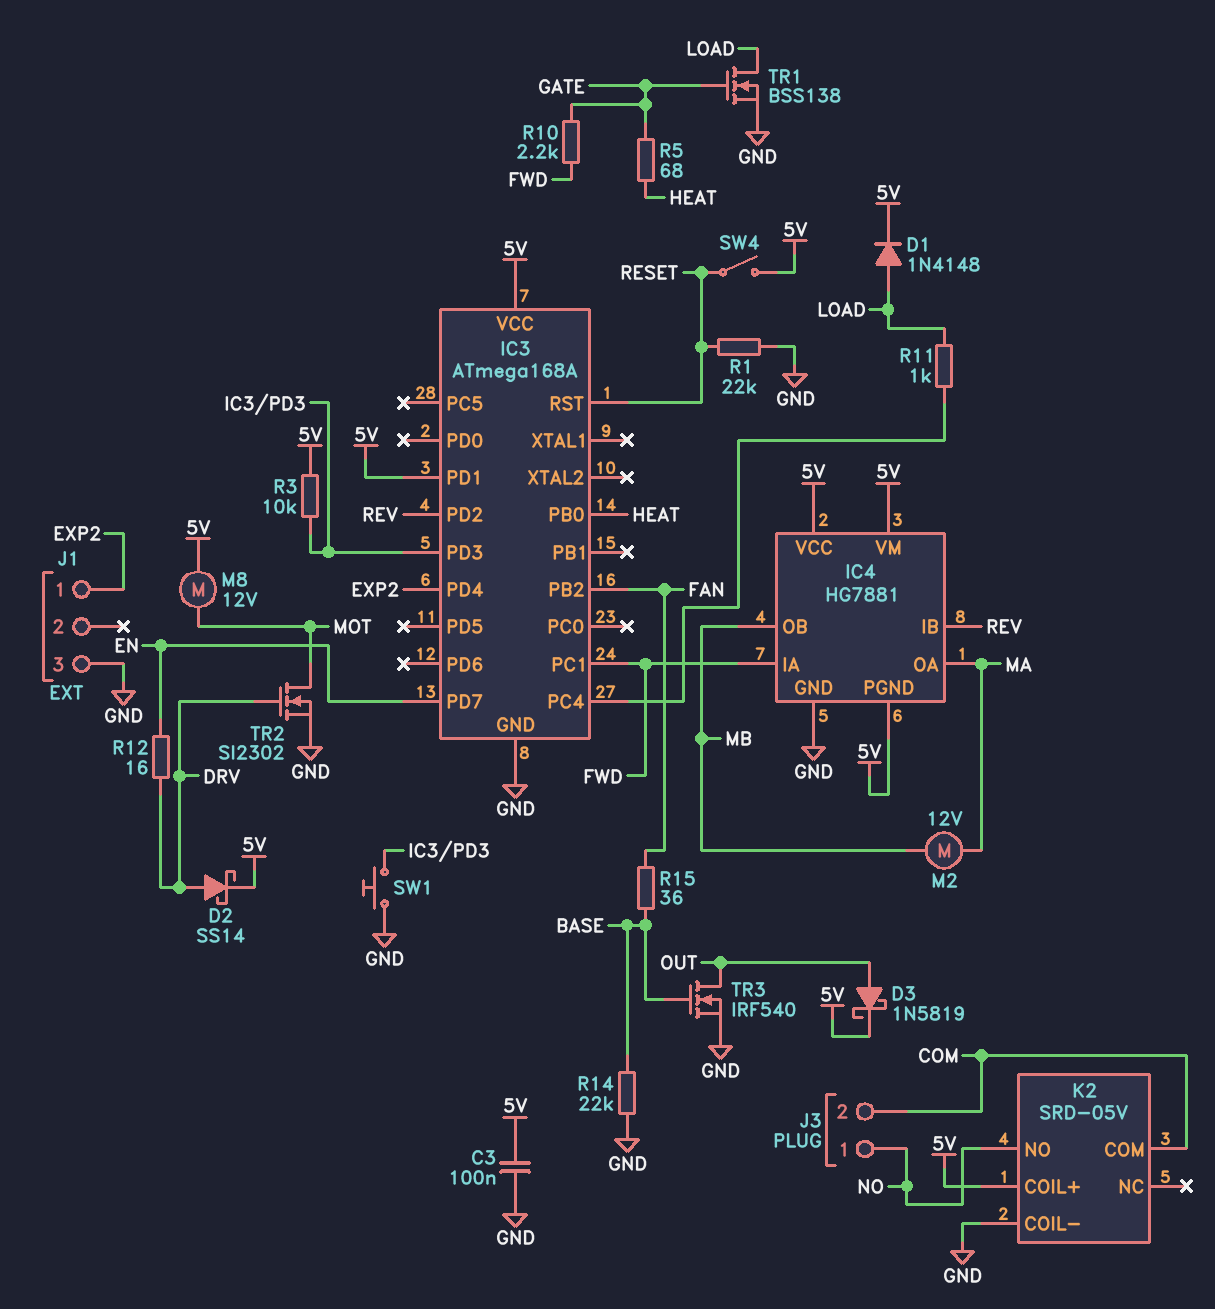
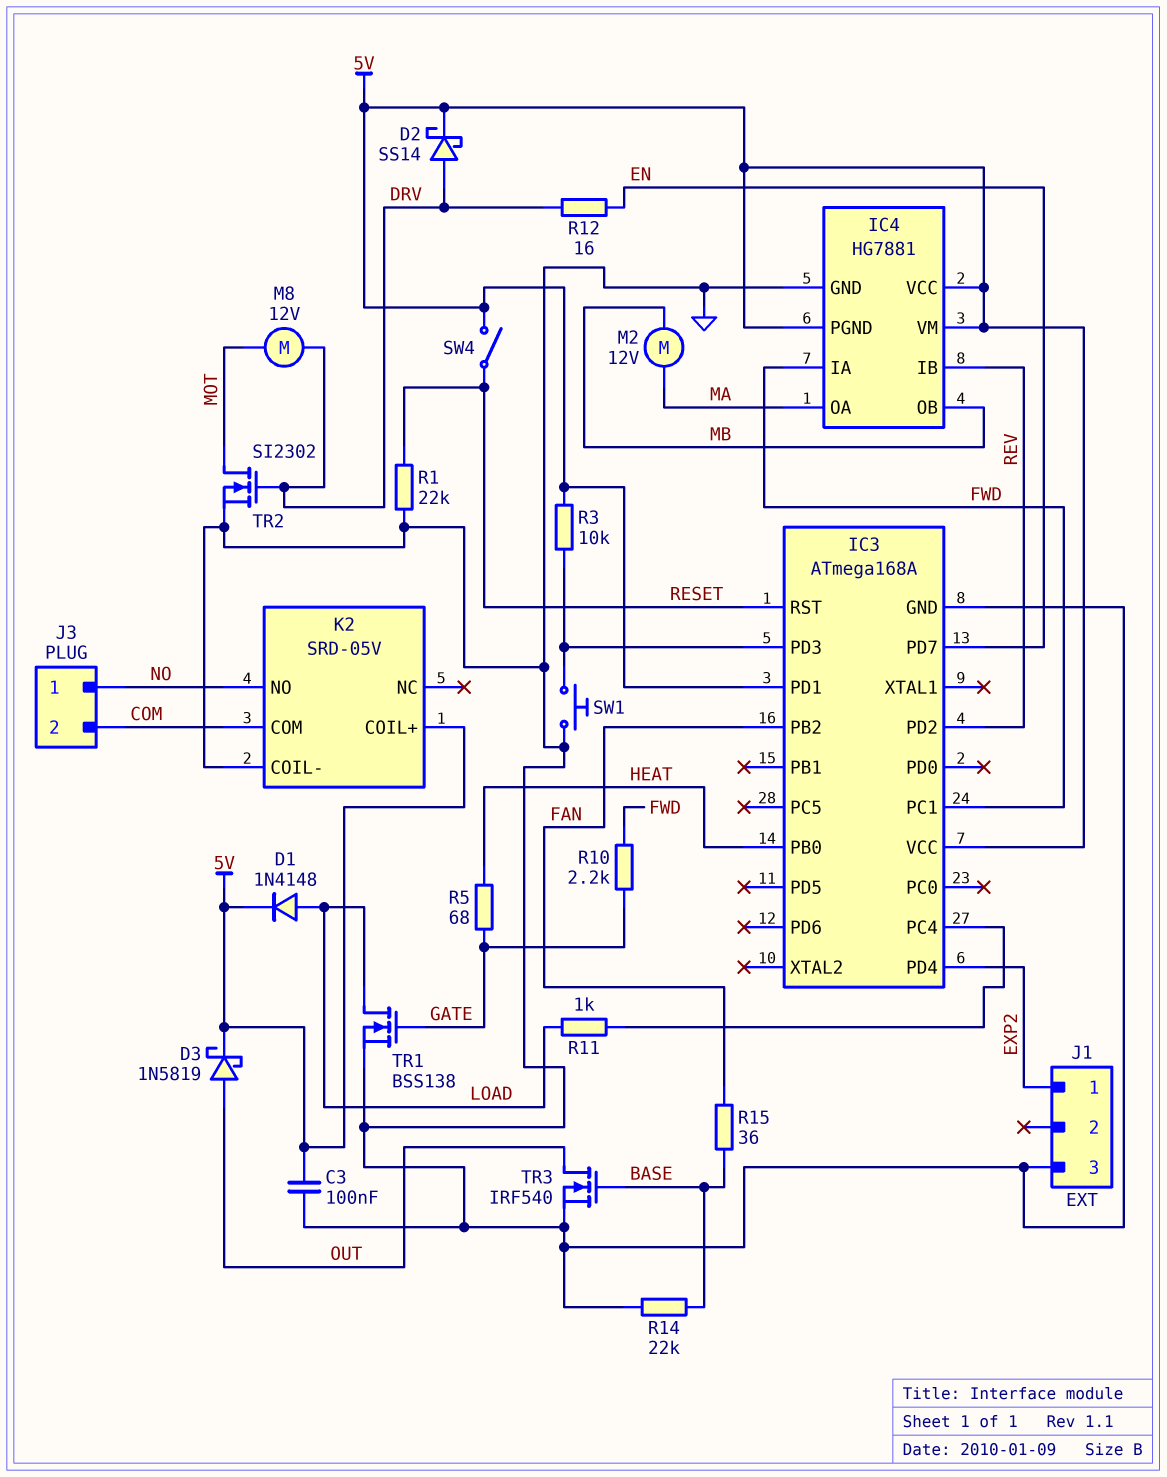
M8: motor 12V (5V, MOT) -> motor 12V (DRV, MOT)

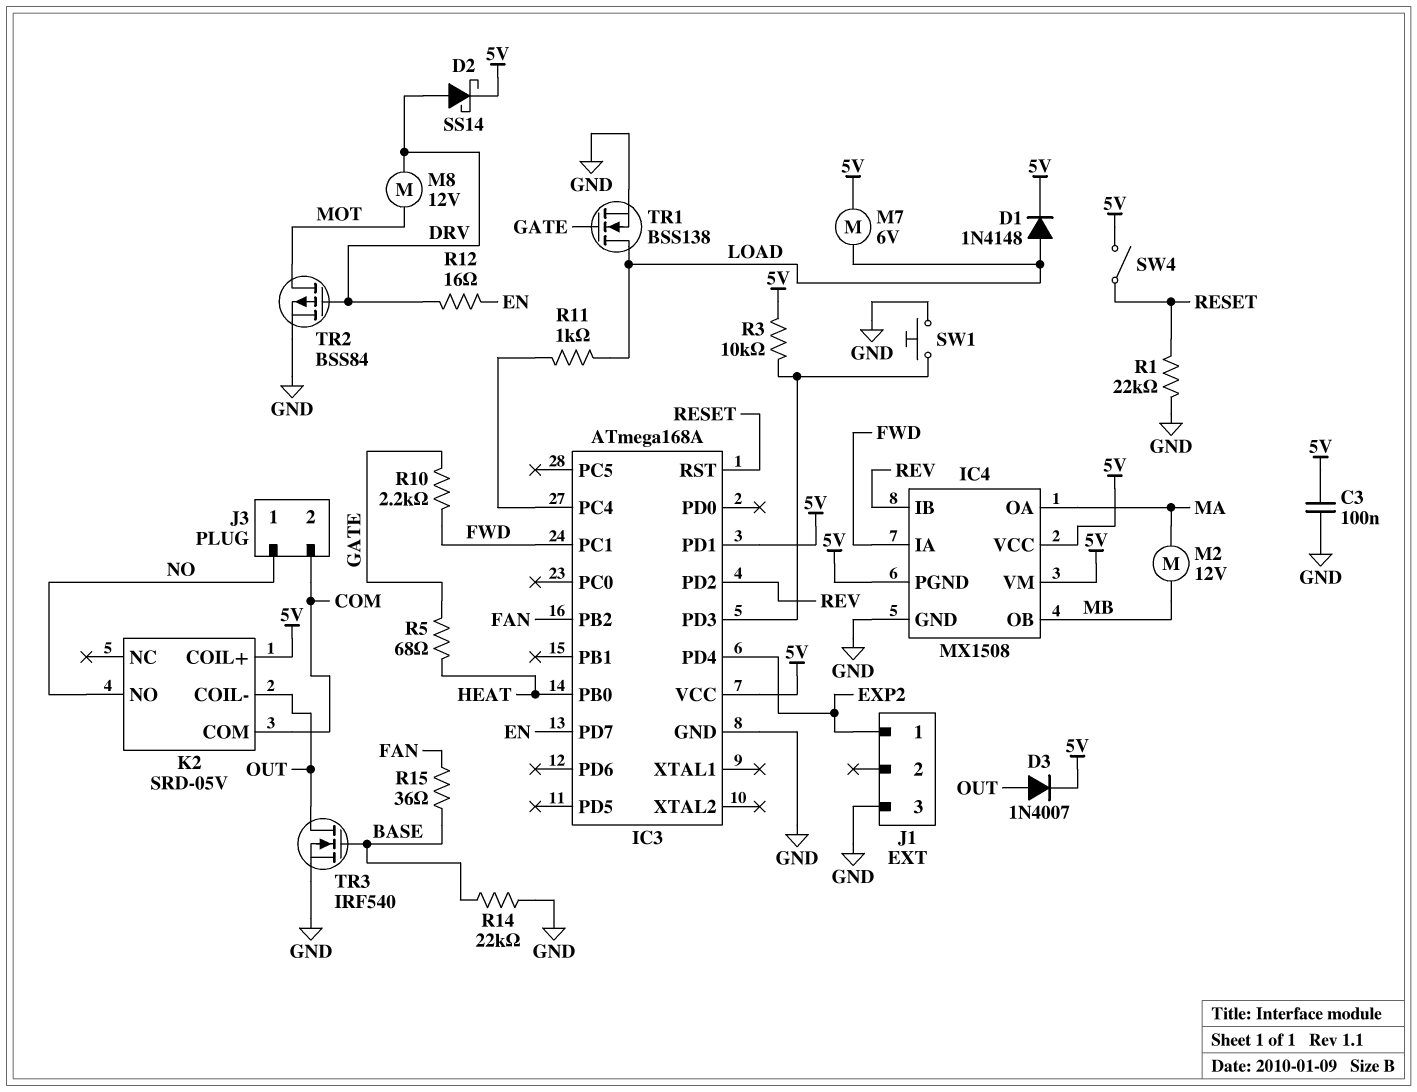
D3: schottky 1N5819 (A OUT, K 5V) -> diode 1N4007 (A OUT, K 5V)
IC4: HG7881 -> MX1508
K2 pin COIL-: GND -> OUT
M7: none -> motor 6V (5V, LOAD)
TR2: NMOS SI2302 (G DRV, D MOT, S GND) -> PMOS BSS84 (G DRV, D MOT, S GND)

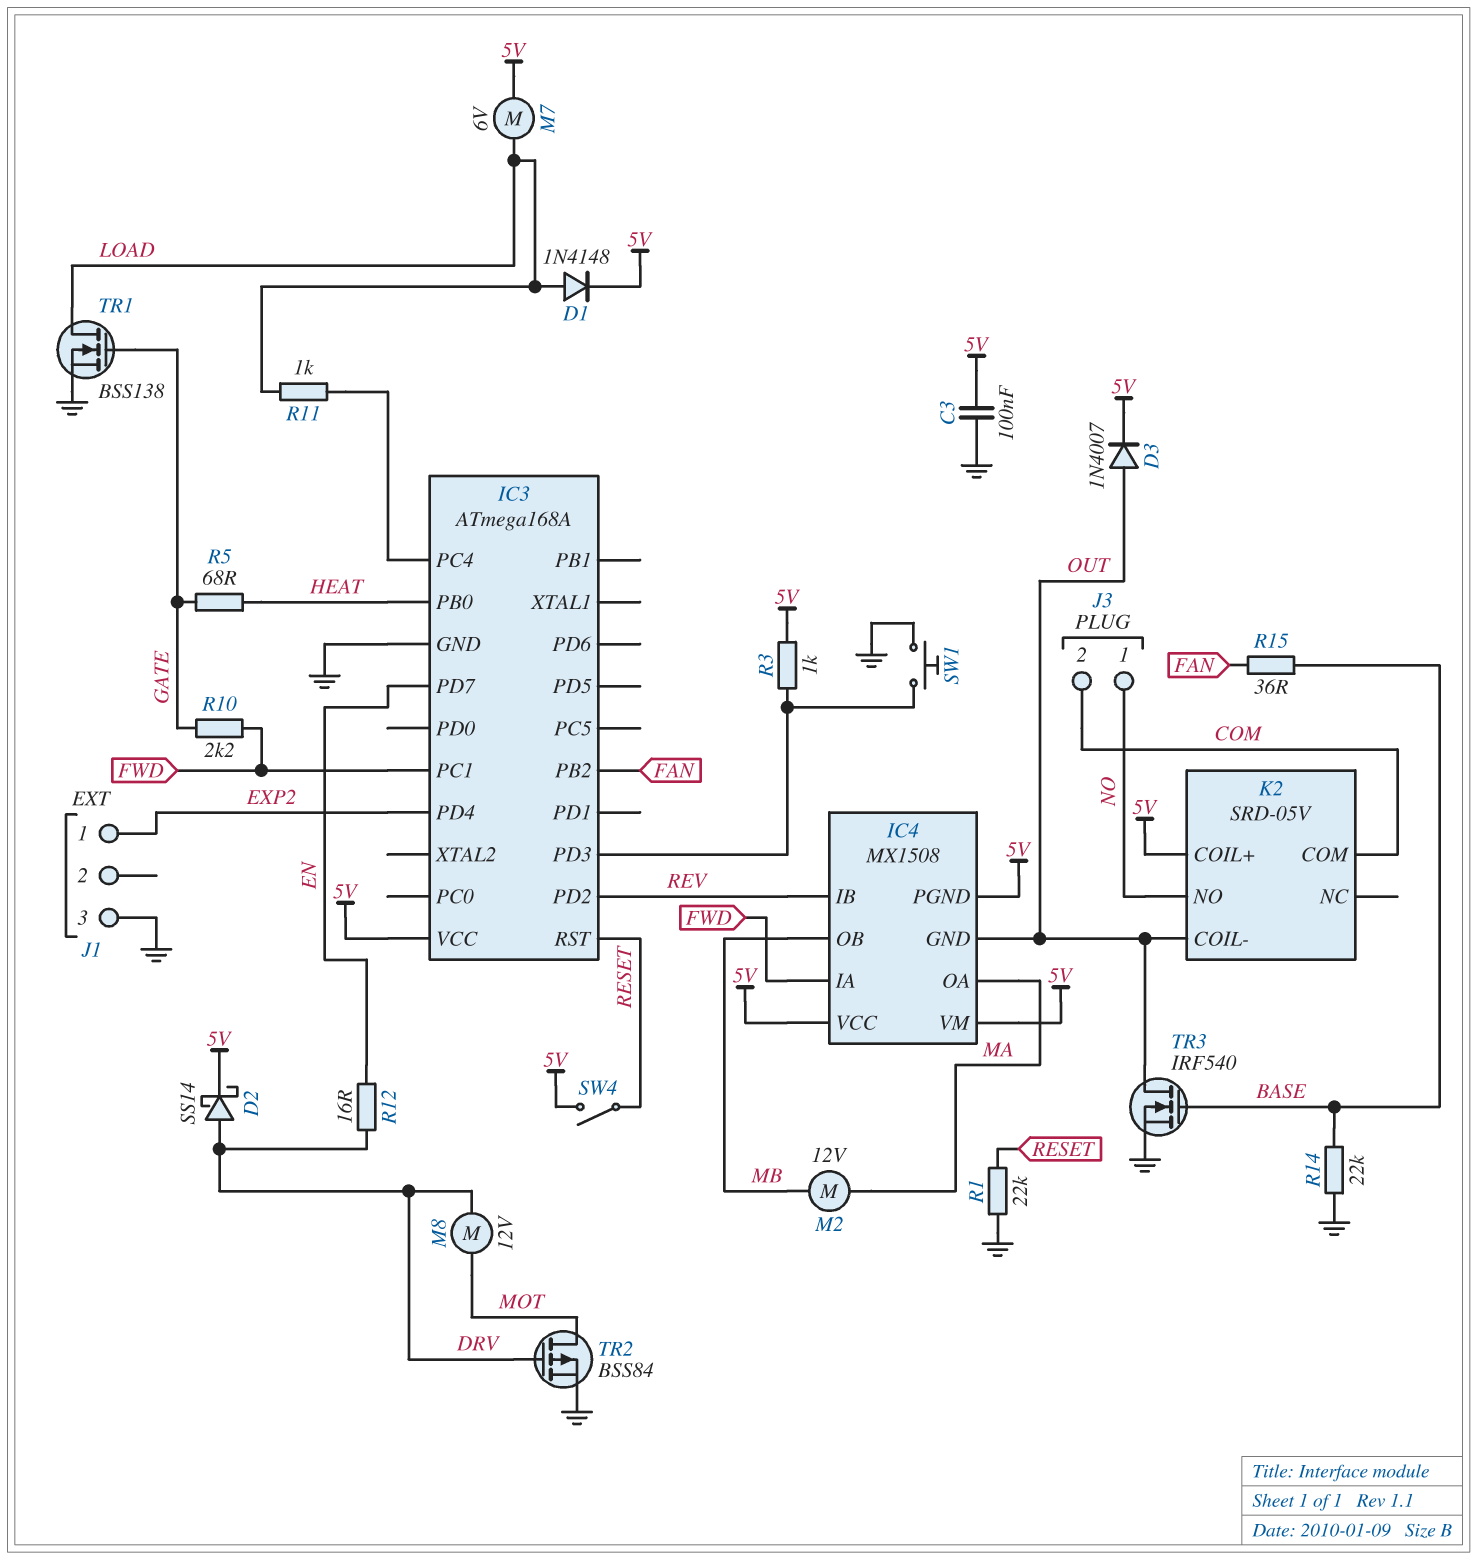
IC3 pin PD1: 5V -> none
IC4 pin GND: GND -> OUT
R3: 10k (5V, IC3/PD3) -> 1k (5V, IC3/PD3)

